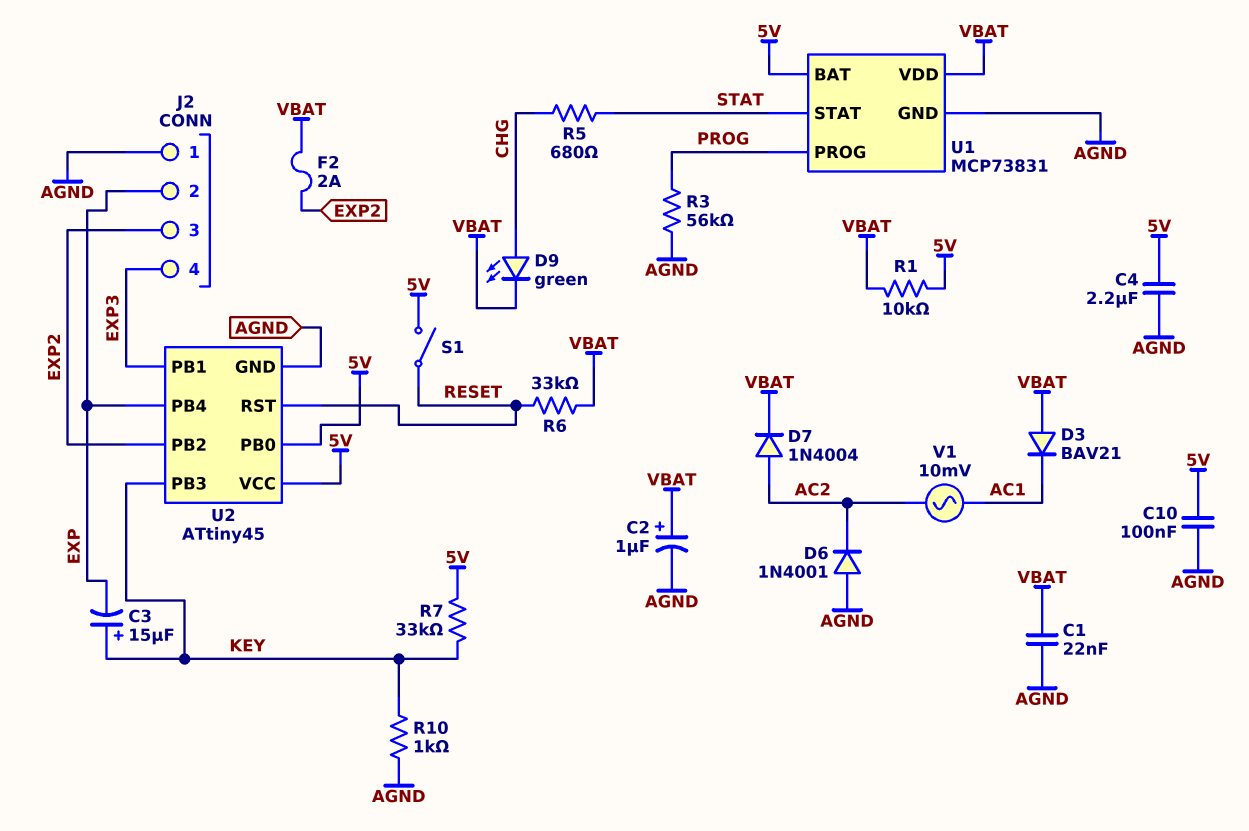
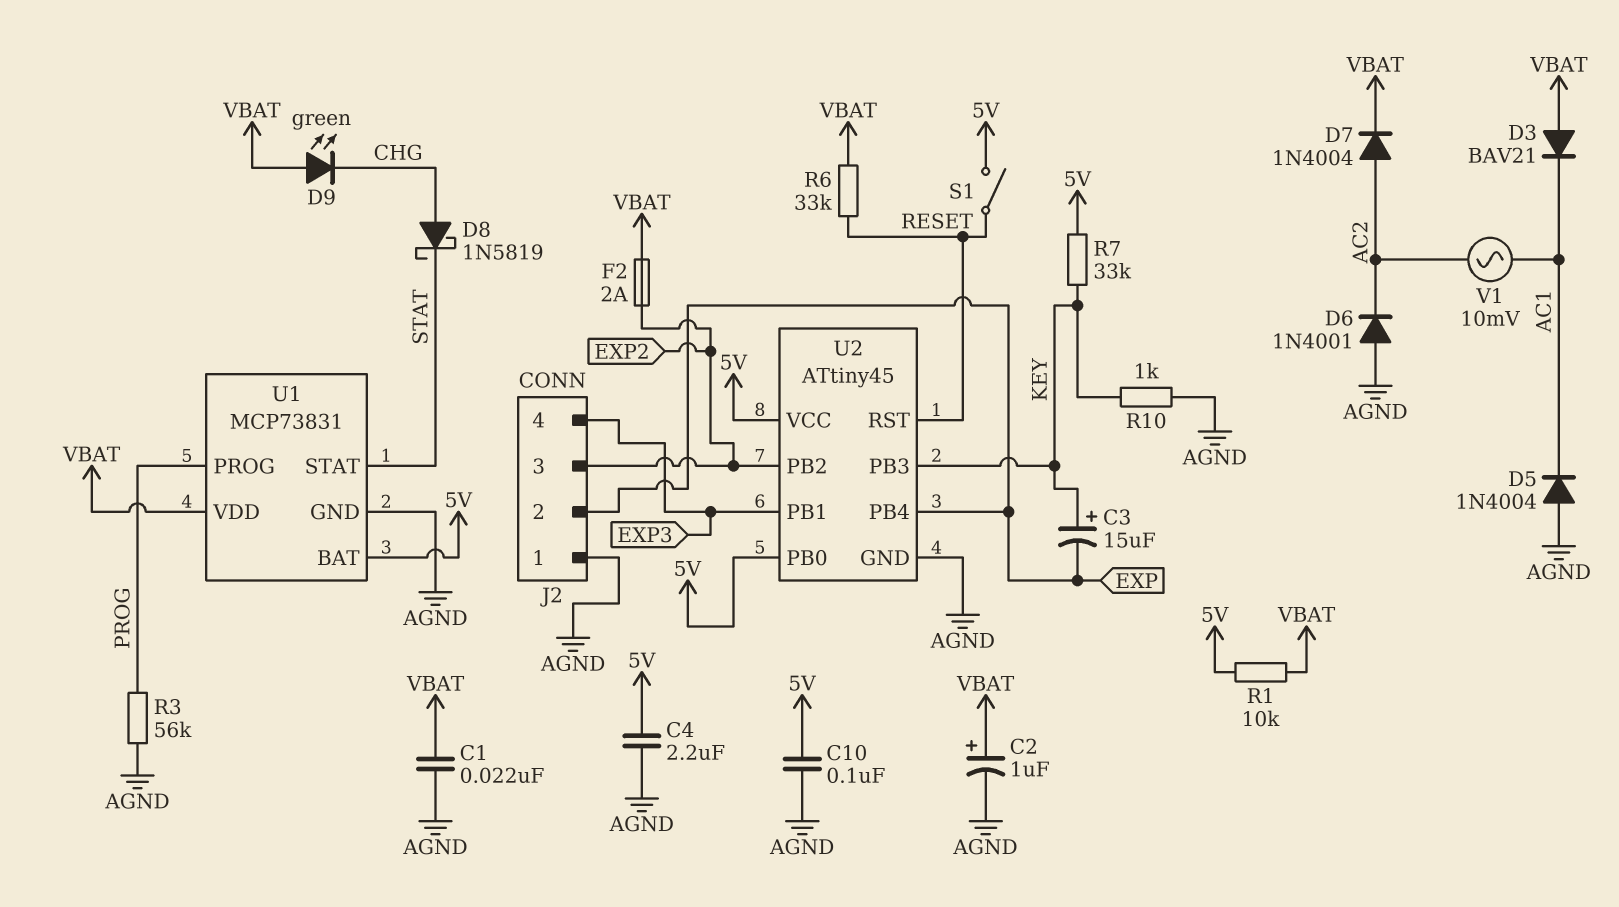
D5: none -> diode 1N4004 (A AGND, K AC1)
D8: none -> schottky 1N5819 (A CHG, K STAT)
D9: LED green (A CHG, K VBAT) -> LED green (A VBAT, K CHG)
R5: 680 (CHG, STAT) -> none

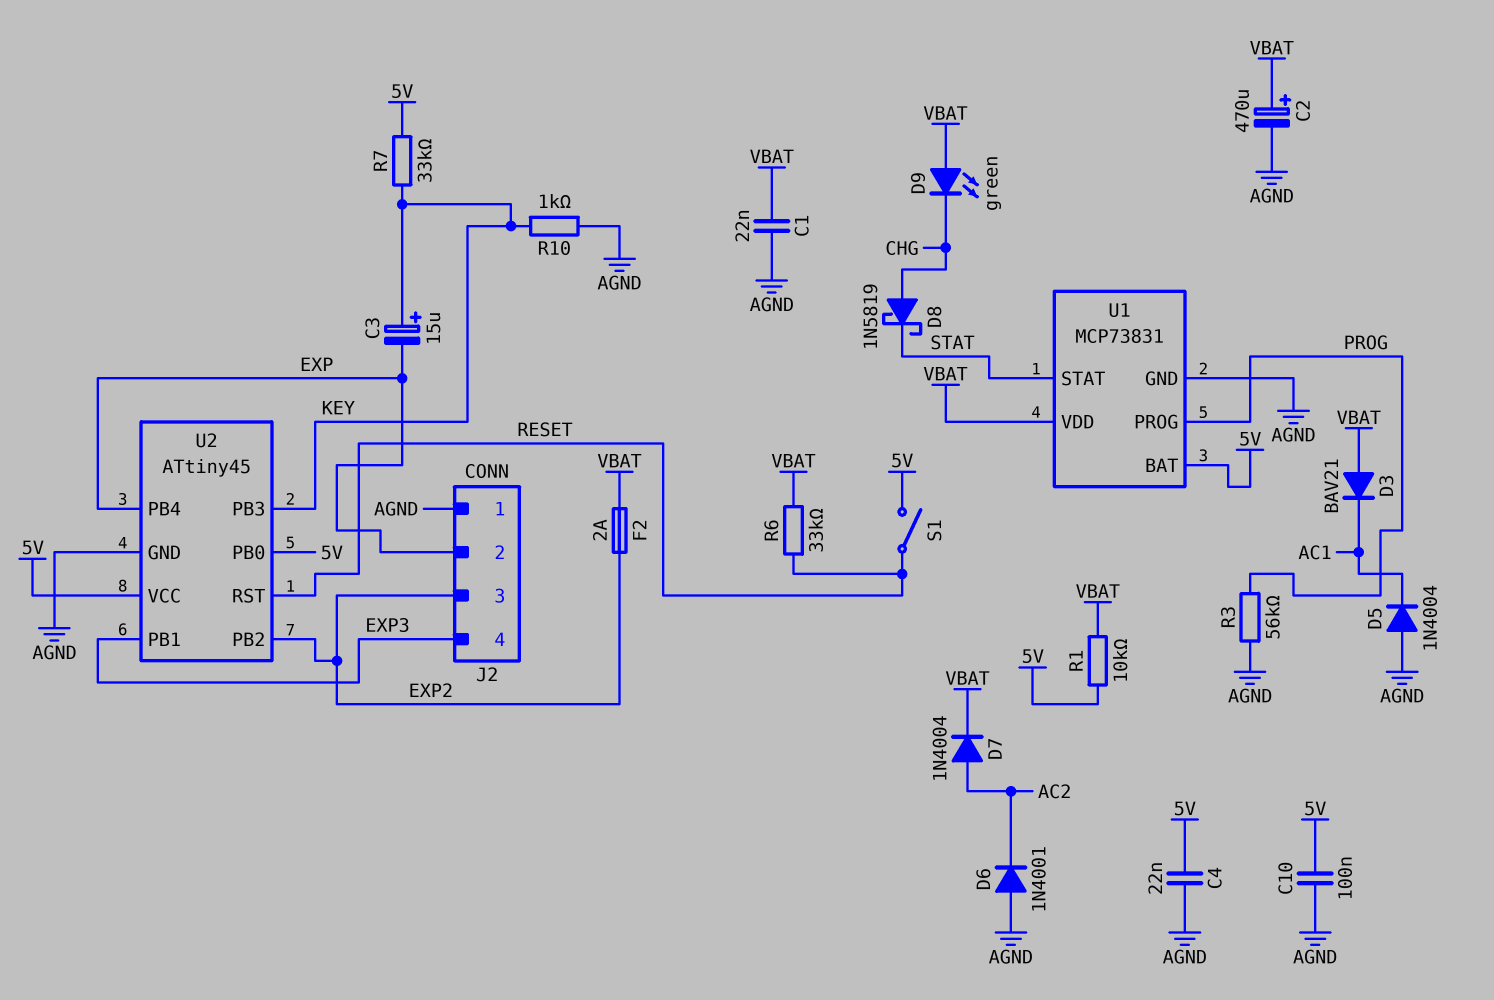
C2: 1uF (plus VBAT, minus AGND) -> 470uF (plus VBAT, minus AGND)
C4: 2.2uF (5V, AGND) -> 22nF (5V, AGND)
V1: AC 10mV (AC1, AC2) -> none

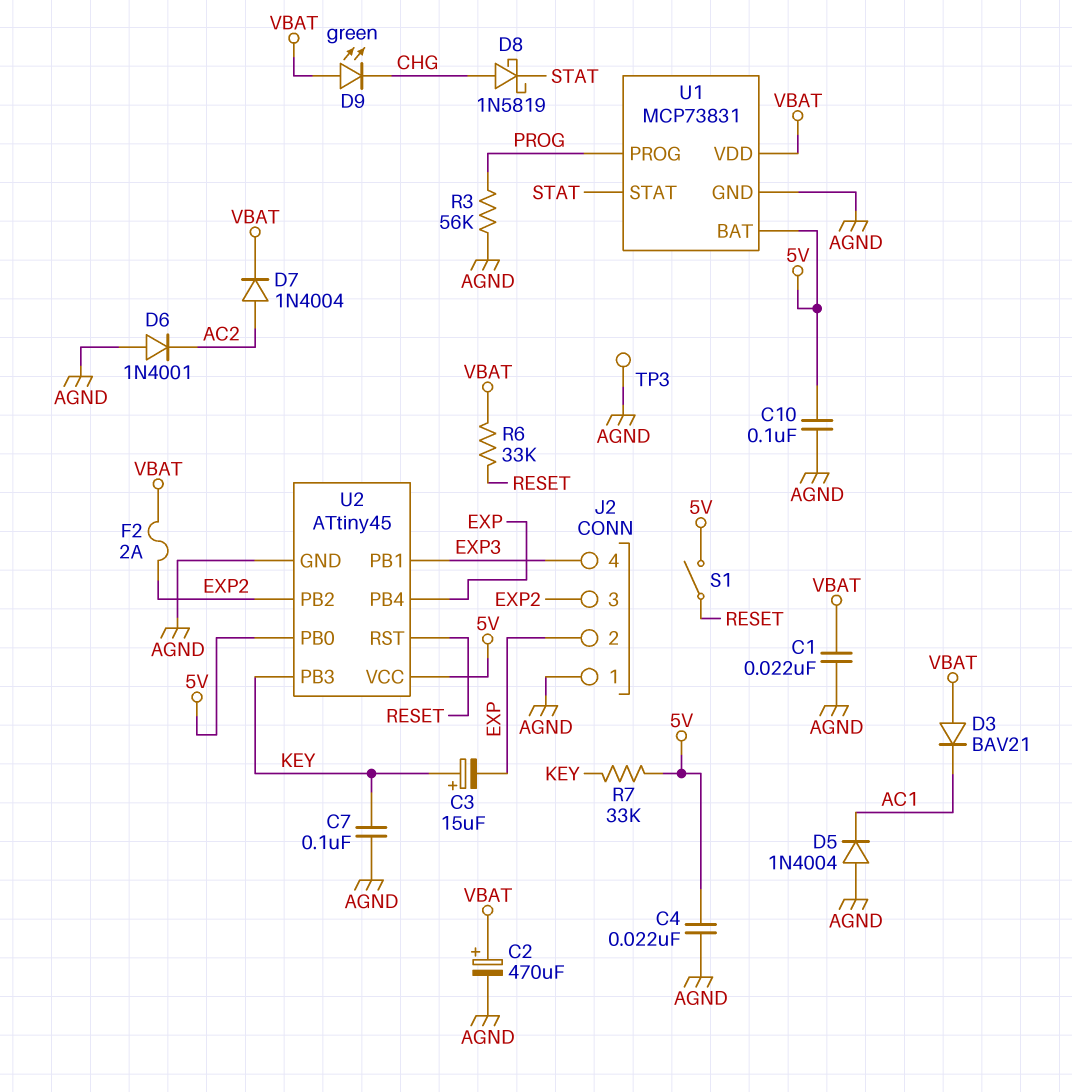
C7: none -> 100nF (AGND, KEY)
R1: 10k (5V, VBAT) -> none
R10: 1k (AGND, KEY) -> none
TP3: none -> test point (AGND)

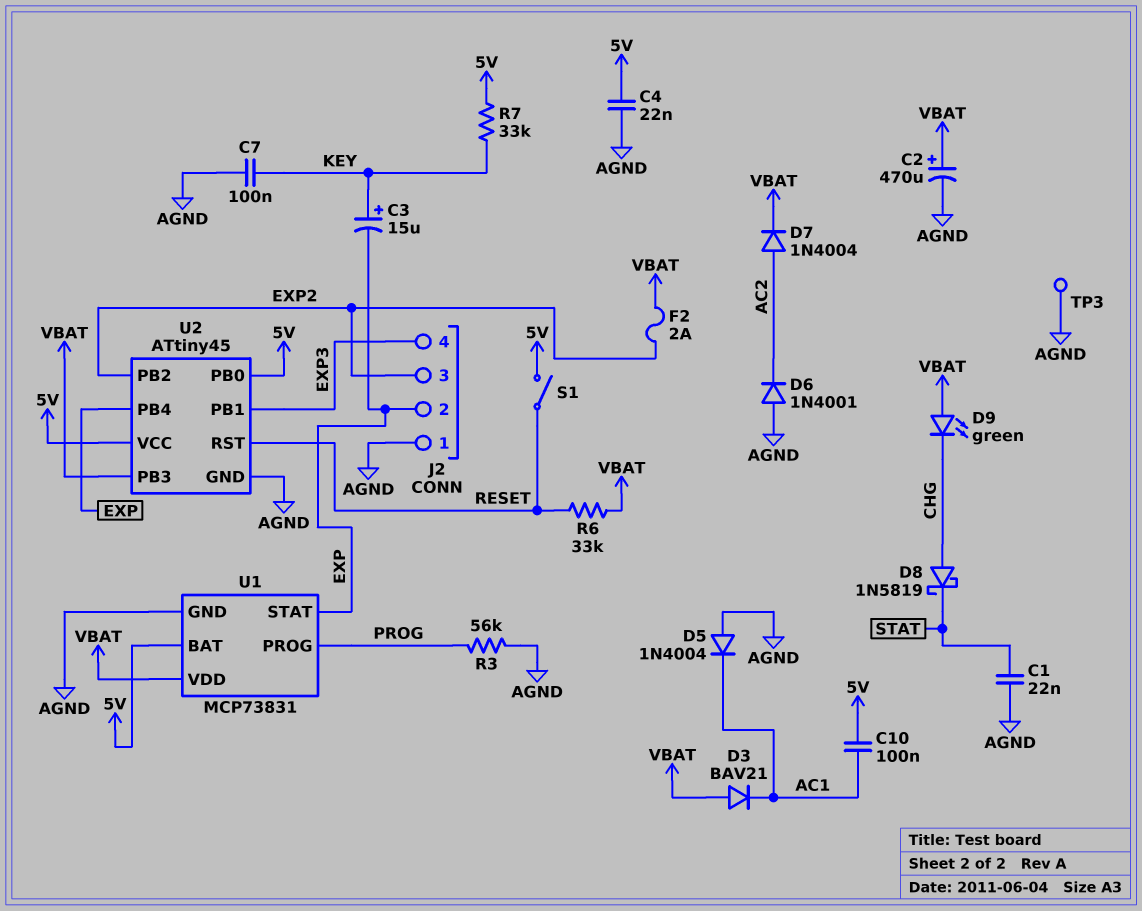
C1: 22nF (AGND, VBAT) -> 22nF (AGND, STAT)
C10: 100nF (5V, AGND) -> 100nF (5V, AC1)
U1 pin STAT: STAT -> EXP
U2 pin PB3: KEY -> VBAT

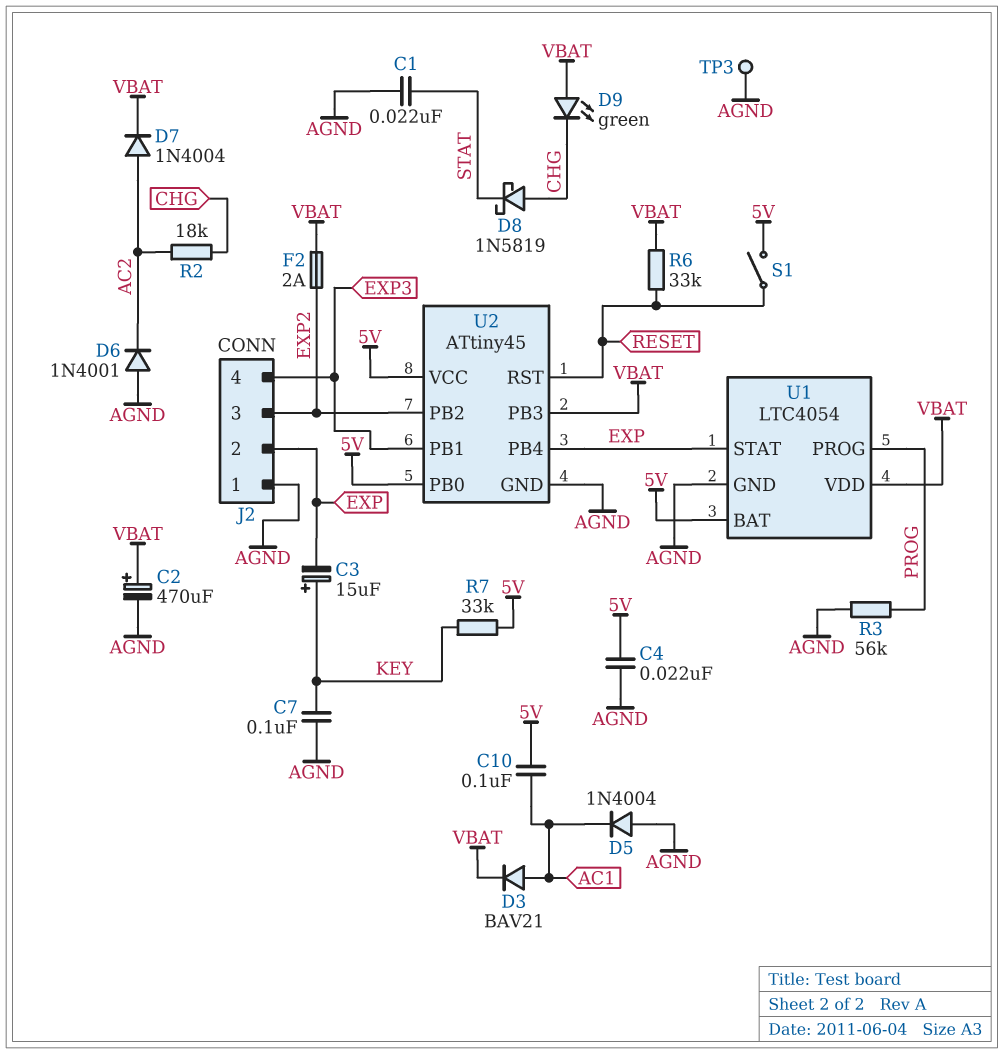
D3: diode BAV21 (A VBAT, K AC1) -> diode BAV21 (A AC1, K VBAT)
R2: none -> 18k (AC2, CHG)
U1: MCP73831 -> LTC4054

